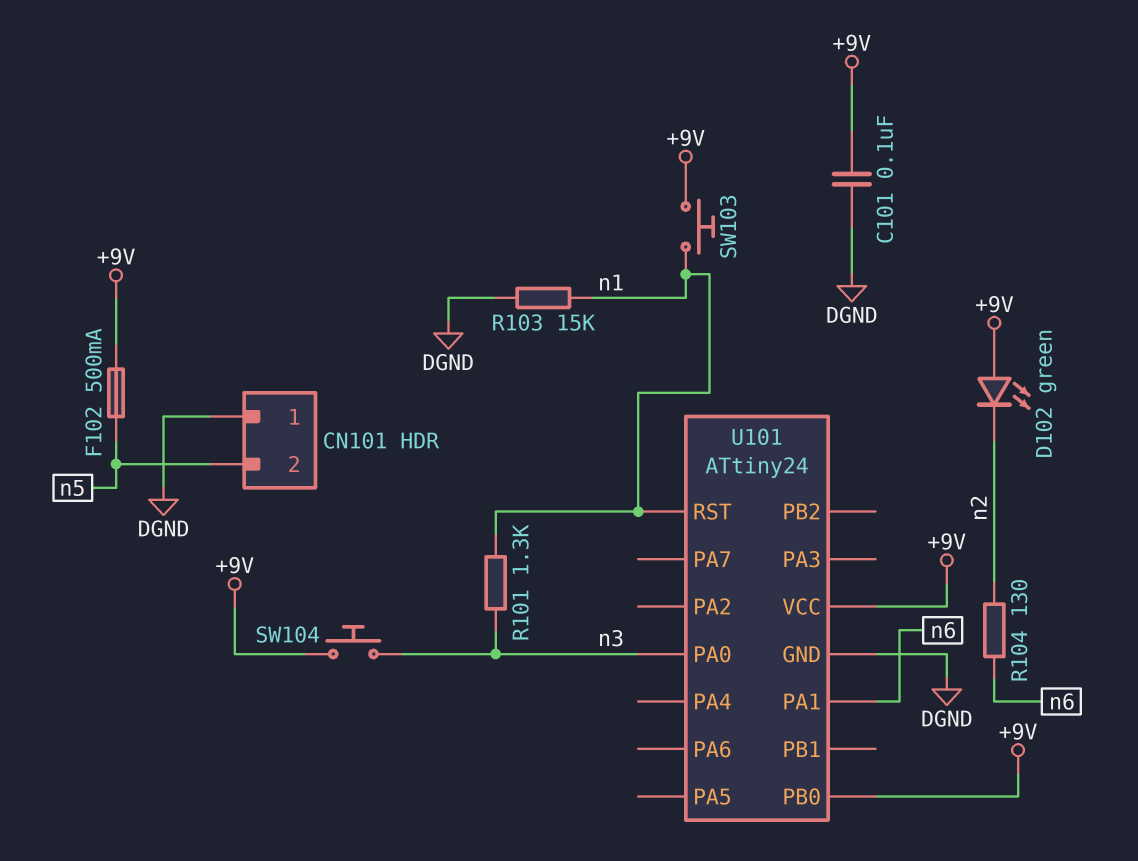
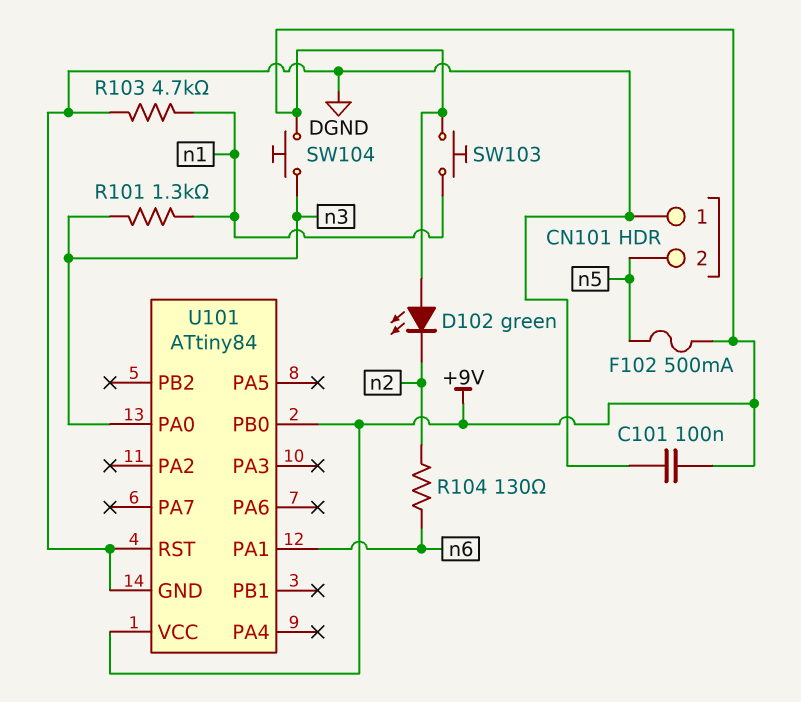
R103: 15k (DGND, n1) -> 4.7k (DGND, n1)
U101: ATtiny24 -> ATtiny84
U101 pin RST: n1 -> DGND

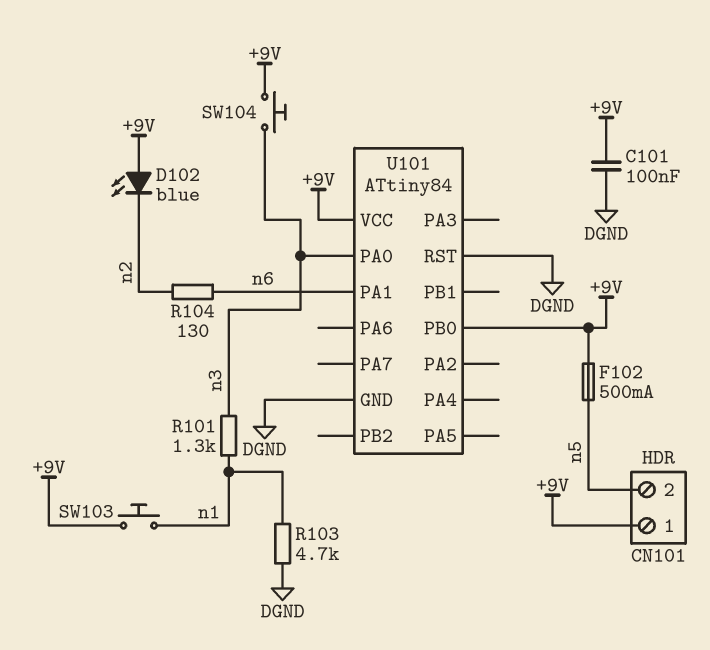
CN101 pin 1: DGND -> +9V
D102: LED green (A +9V, K n2) -> LED blue (A +9V, K n2)

